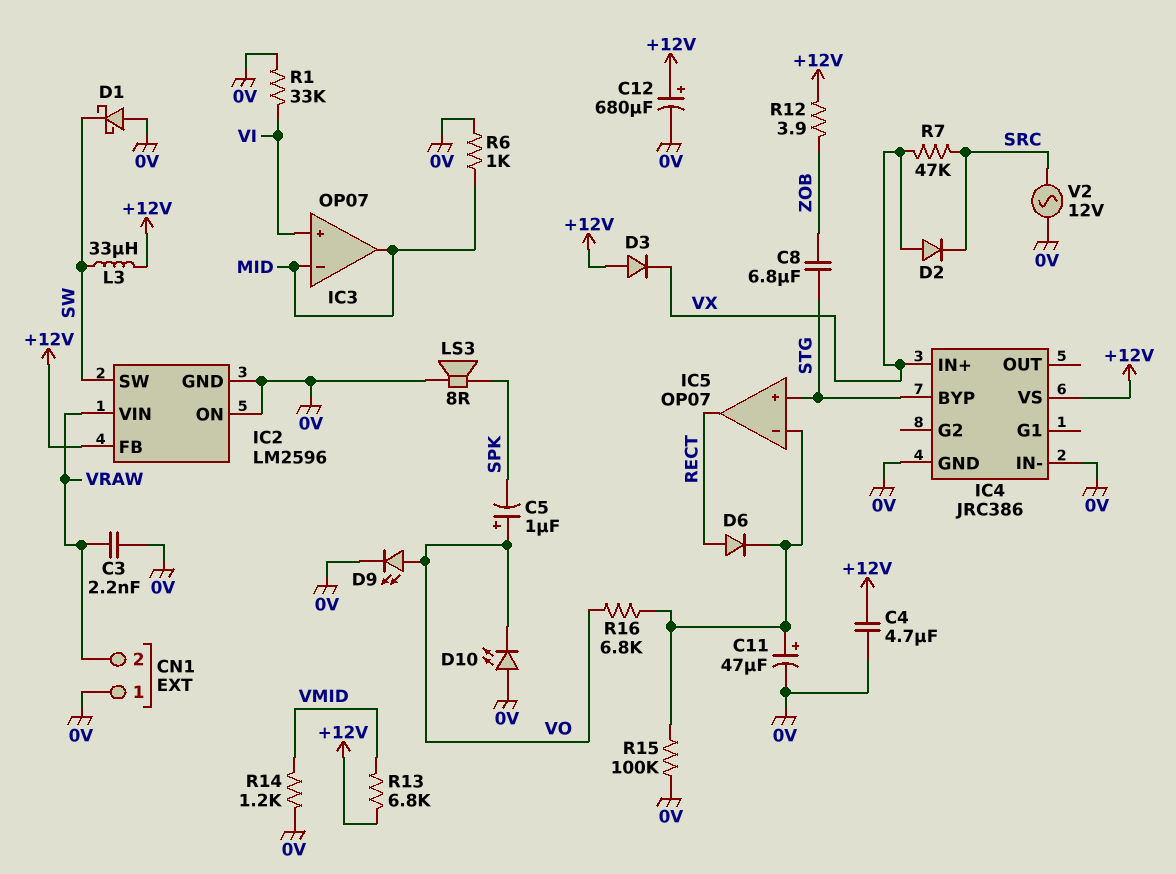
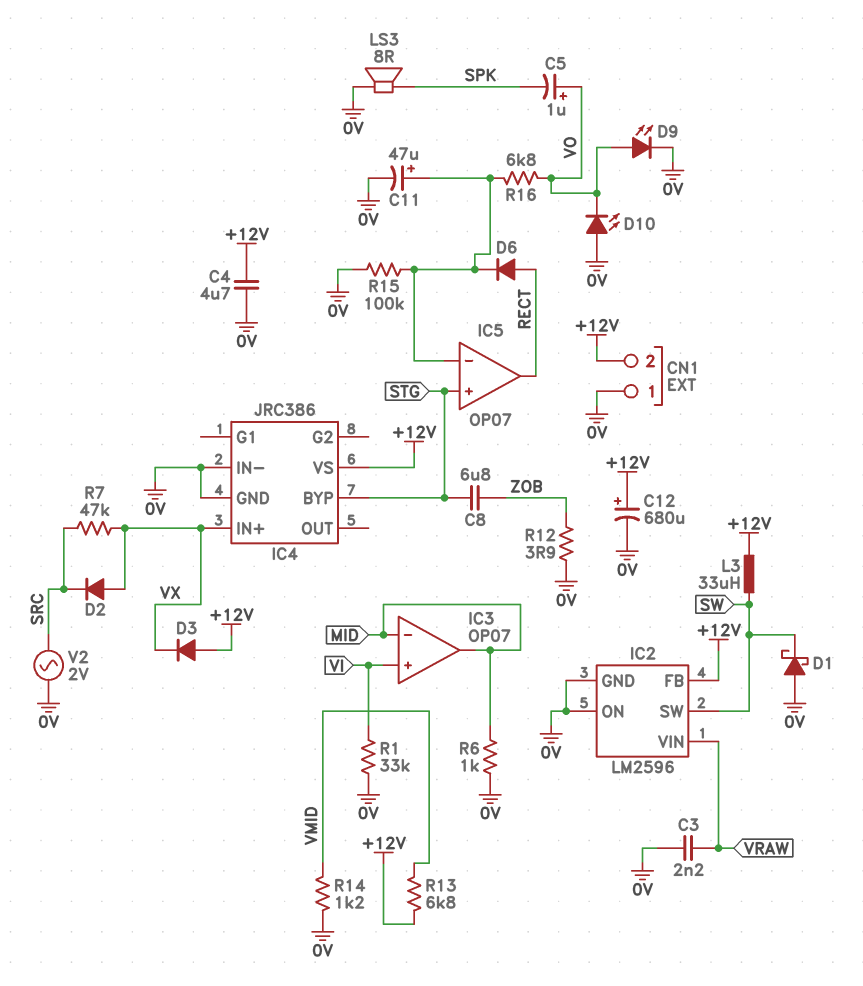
CN1 pin 2: VRAW -> +12V
R12: 3.9 (+12V, ZOB) -> 3.9 (0V, ZOB)
V2: AC 12V (0V, SRC) -> AC 2V (0V, SRC)

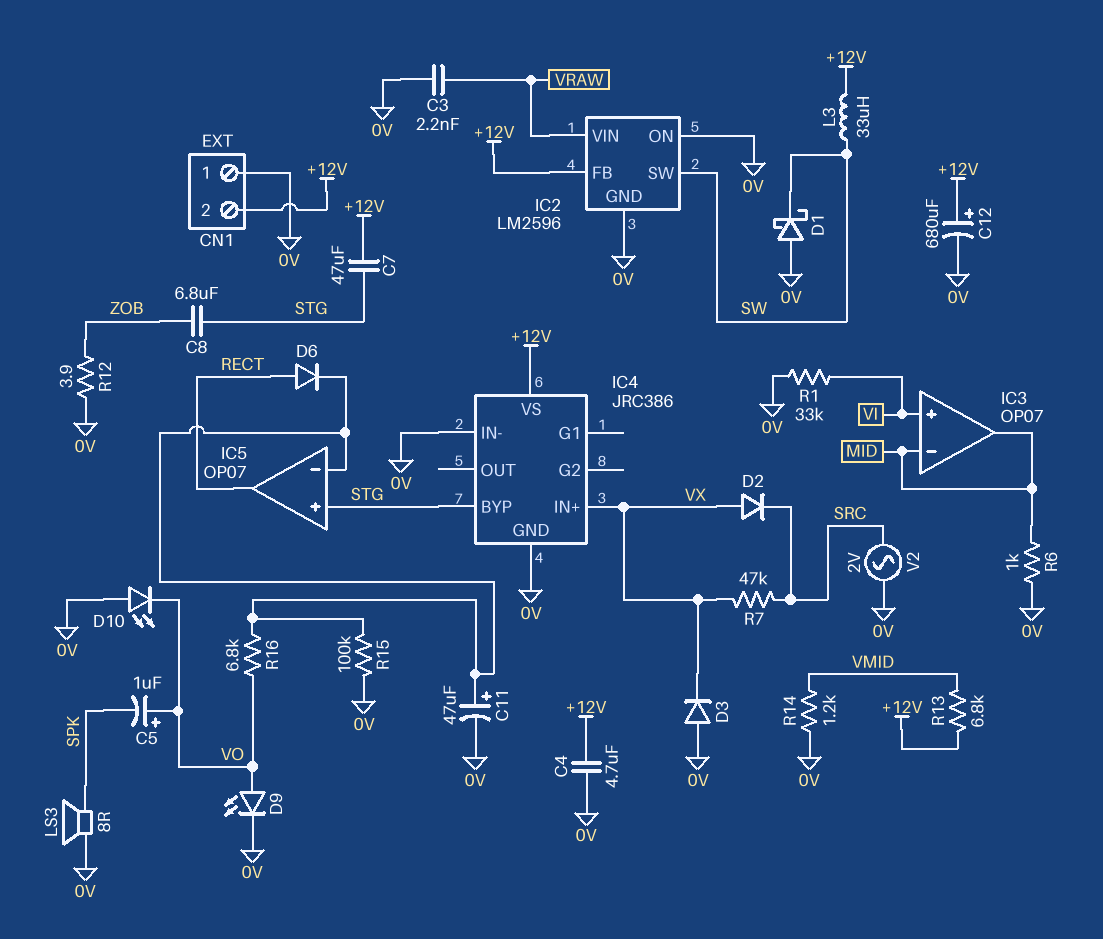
C7: none -> 47uF (+12V, STG)
D3: diode (A +12V, K VX) -> diode (A 0V, K VX)

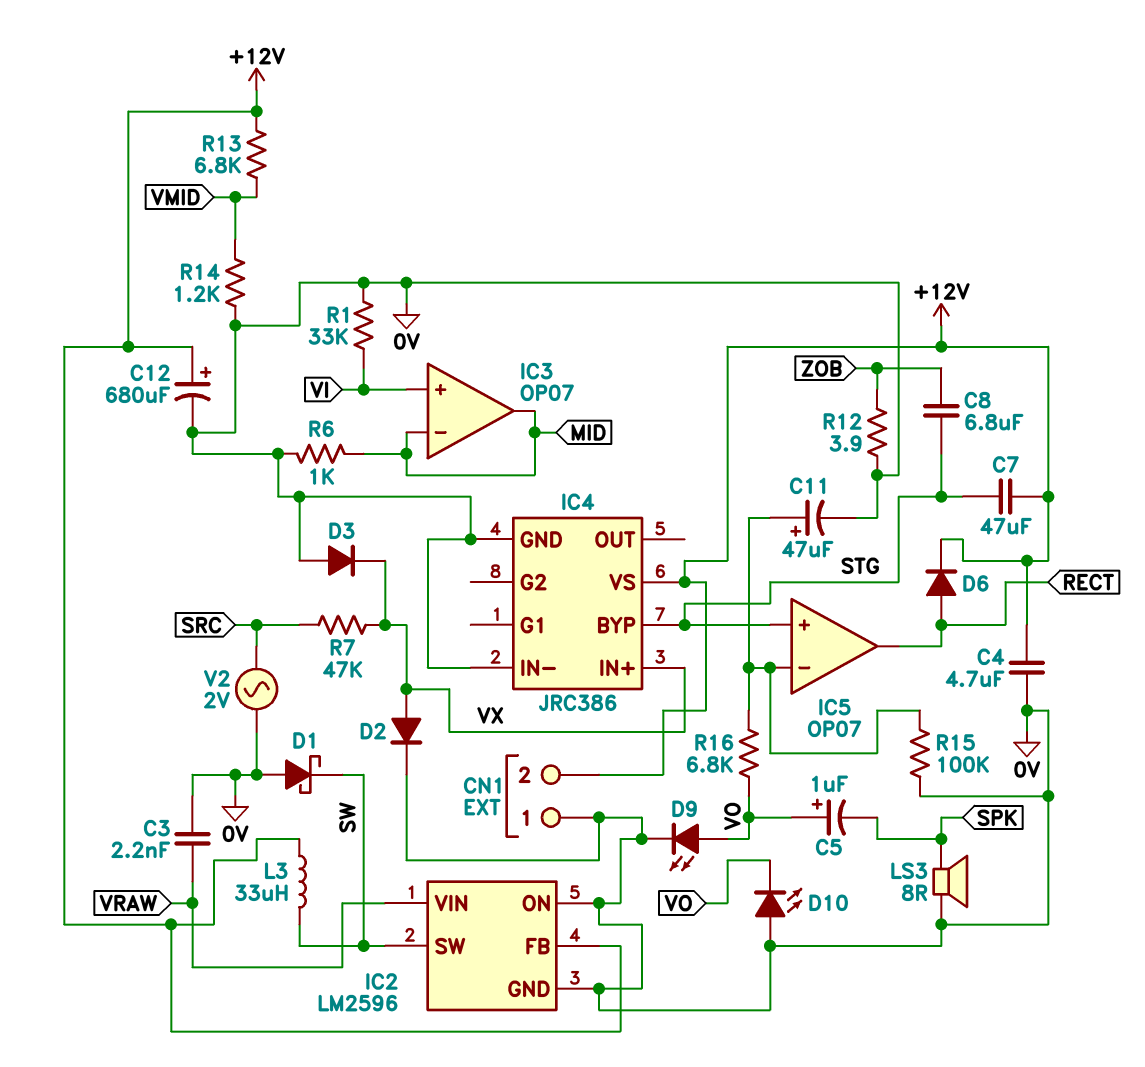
D2: diode (A VX, K SRC) -> diode (A VX, K 0V)
D6: diode (A RECT, K IC5/in-) -> diode (A RECT, K +12V)

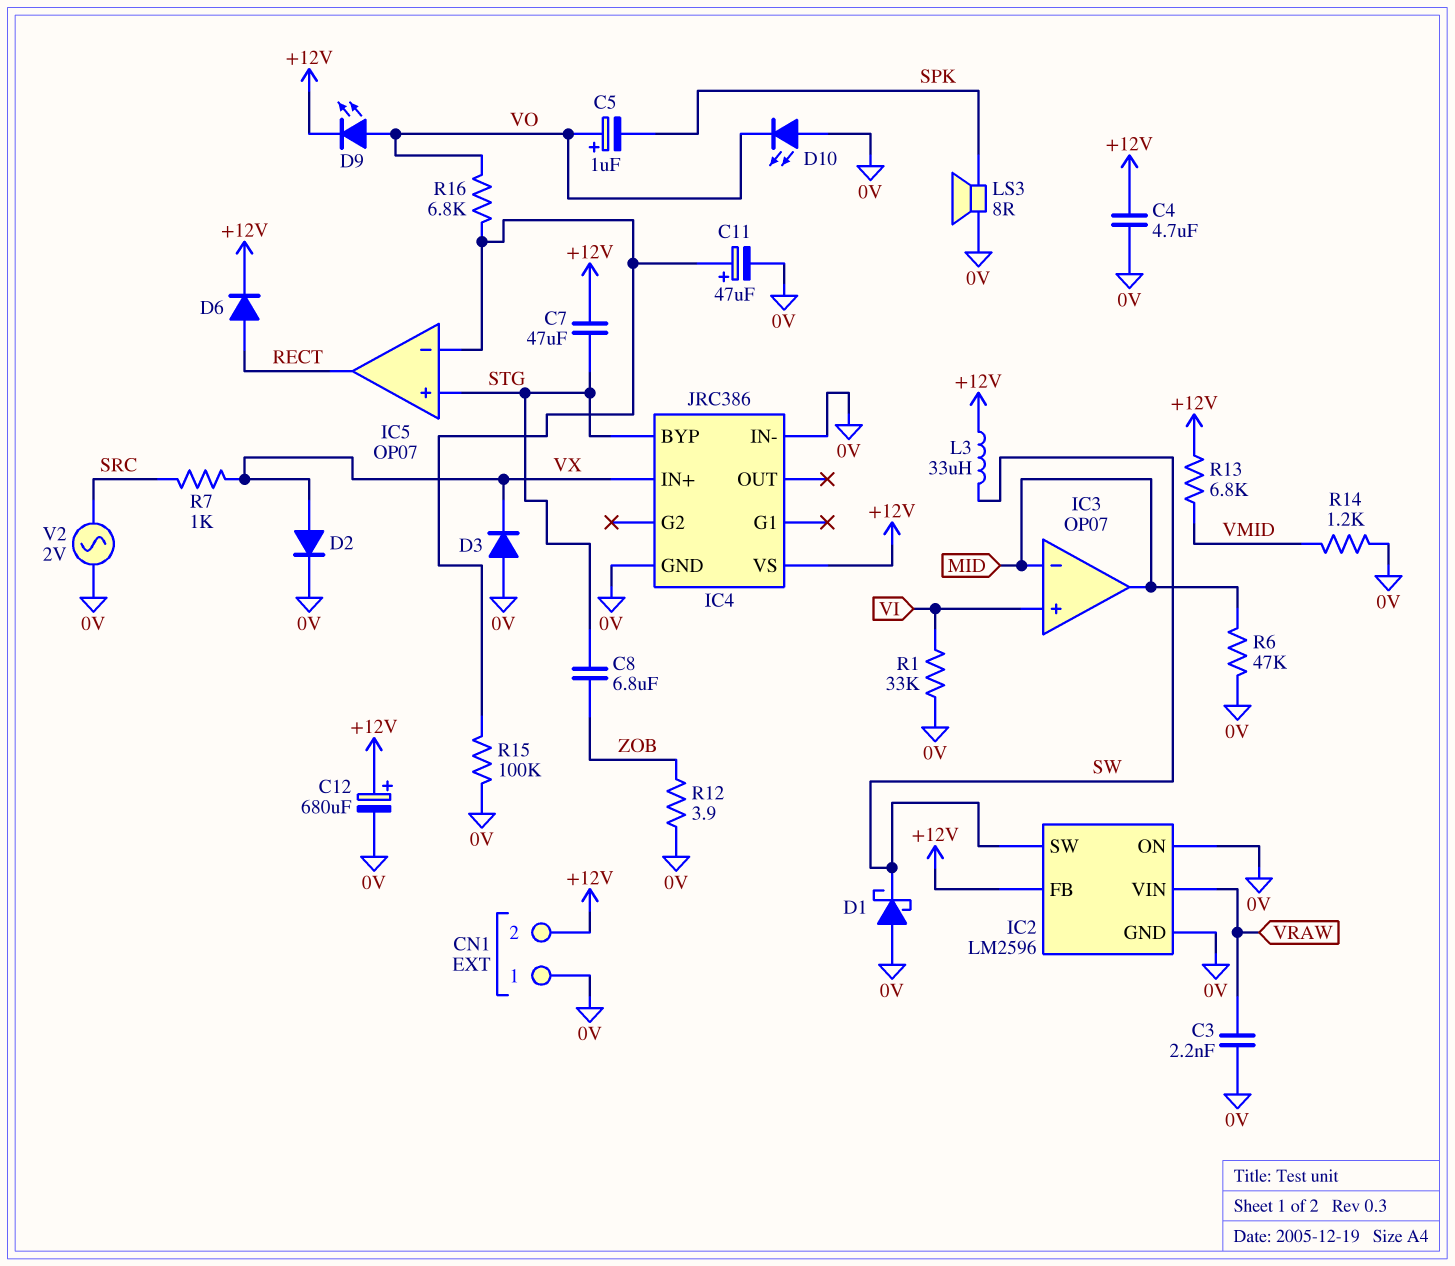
D9: LED (A VO, K 0V) -> LED (A VO, K +12V)
R6: 1k (0V, MID) -> 47k (0V, MID)
R7: 47k (SRC, VX) -> 1k (SRC, VX)

